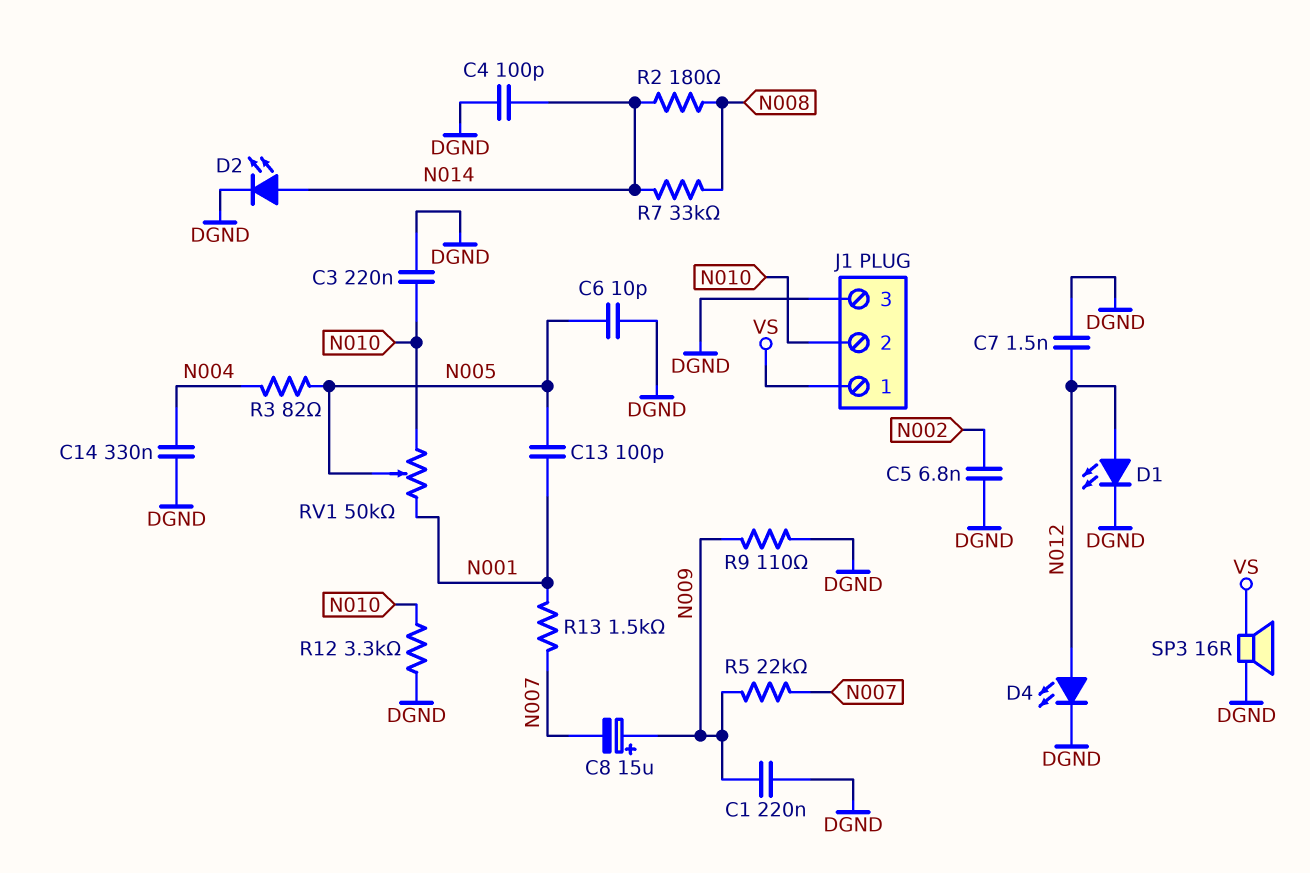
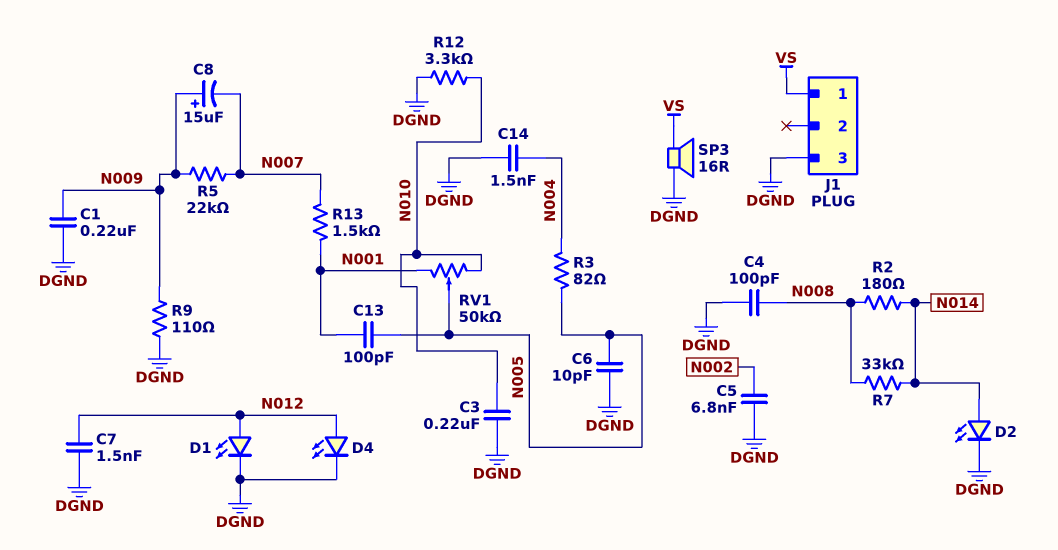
C4: 100pF (DGND, N014) -> 100pF (DGND, N008)
C14: 330nF (DGND, N004) -> 1.5nF (DGND, N004)
J1 pin 2: N010 -> none

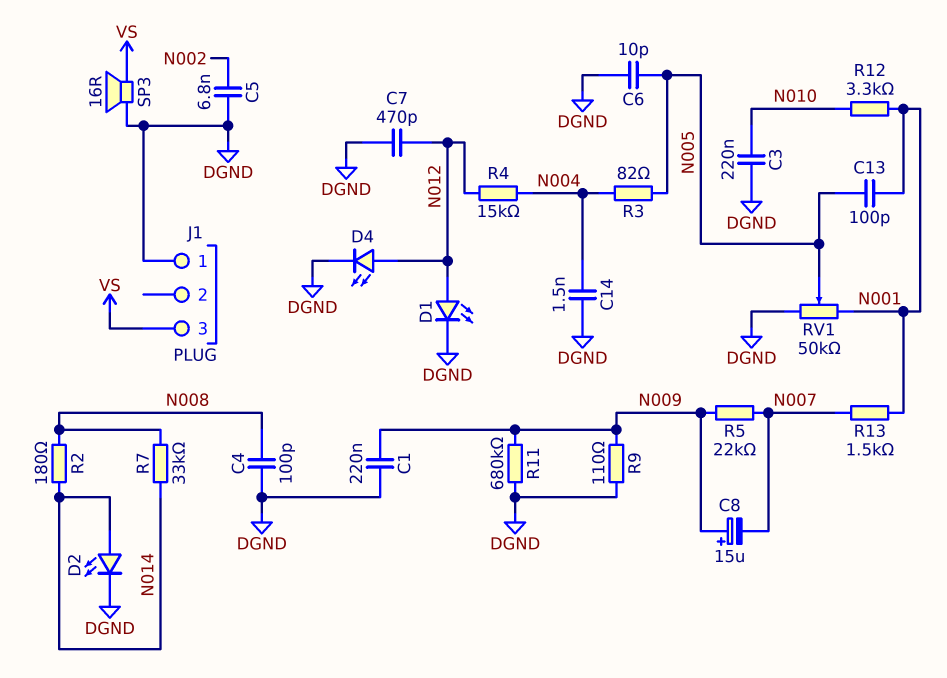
C7: 1.5nF (DGND, N012) -> 470pF (DGND, N012)
J1 pin 1: VS -> DGND
J1 pin 3: DGND -> VS
R4: none -> 15k (N004, N012)
R11: none -> 680k (DGND, N009)
R12: 3.3k (DGND, N010) -> 3.3k (N001, N010)
RV1: 50k (N001, N010, wiper N005) -> 50k (DGND, N001, wiper N005)

